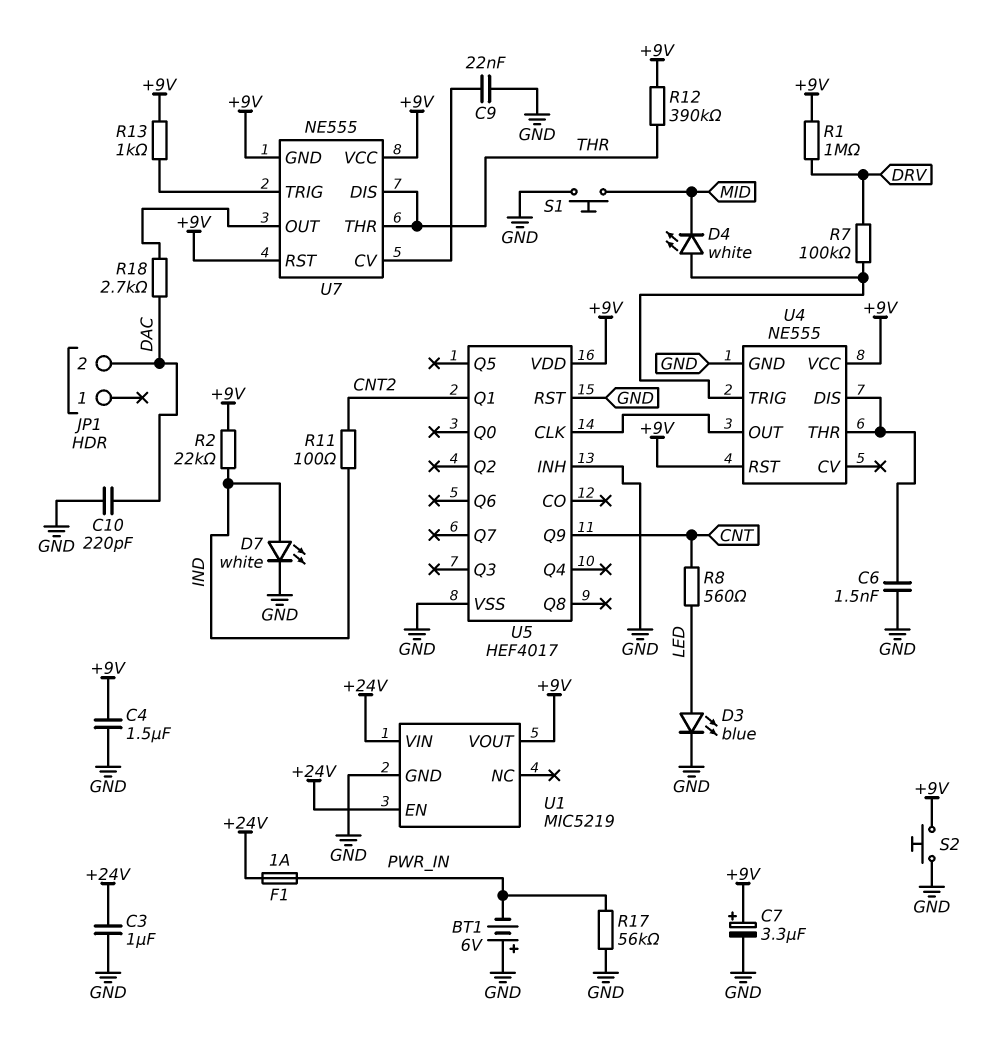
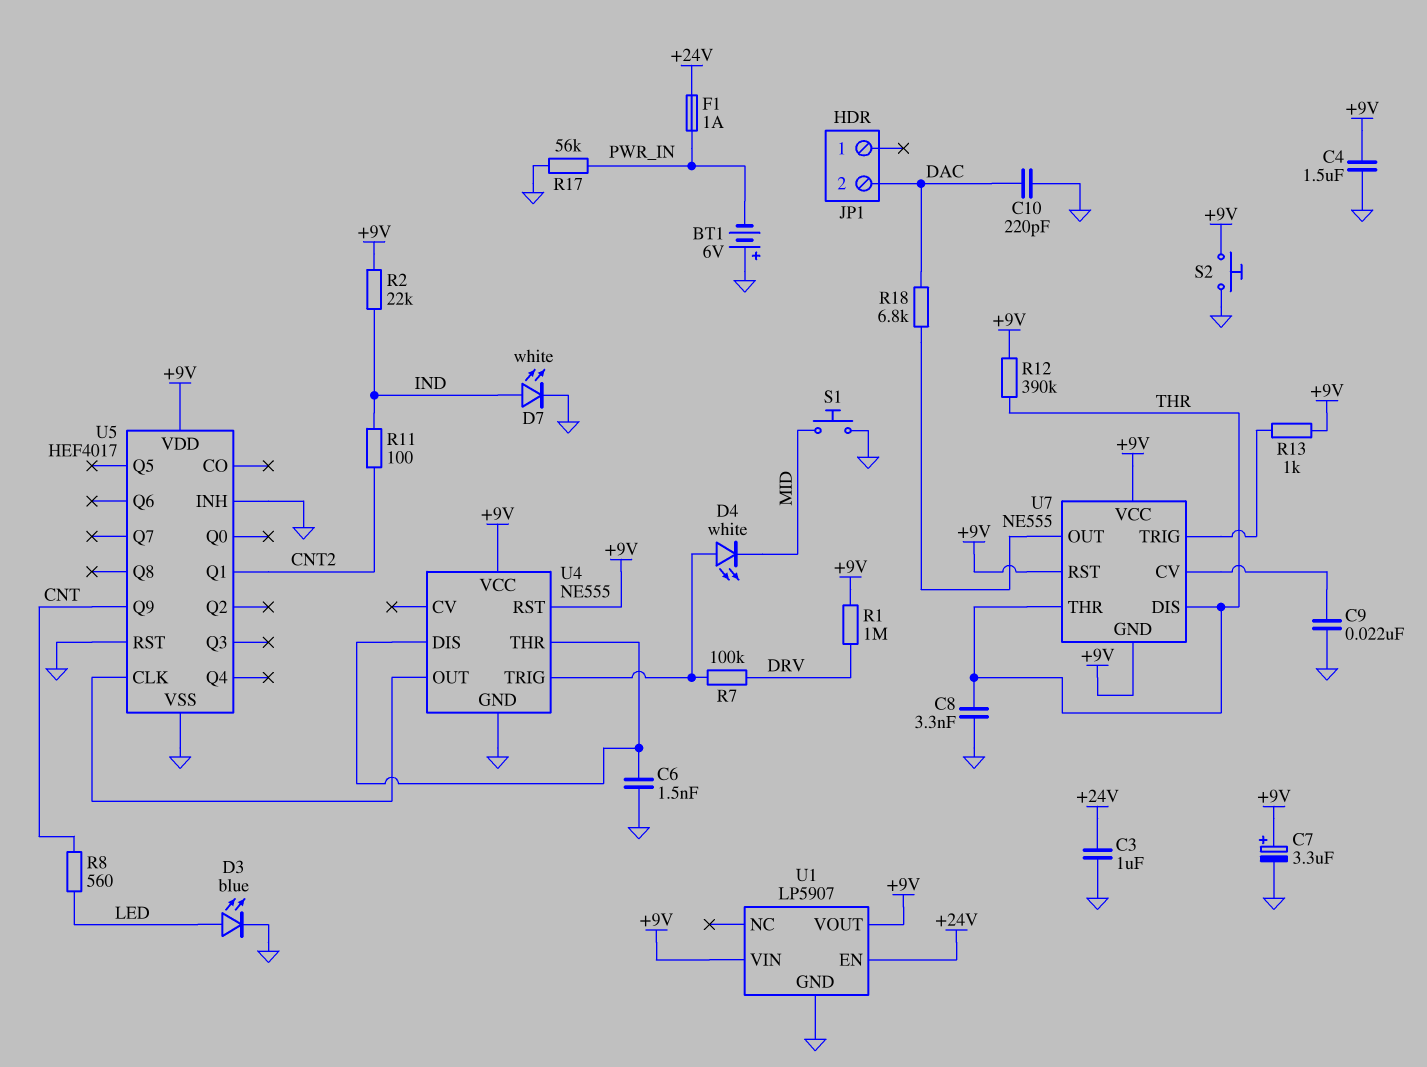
C8: none -> 3.3nF (GND, THR)
R18: 2.7k (DAC, U7/OUT) -> 6.8k (DAC, U7/OUT)
U1: MIC5219 -> LP5907
U1 pin VIN: +24V -> +9V

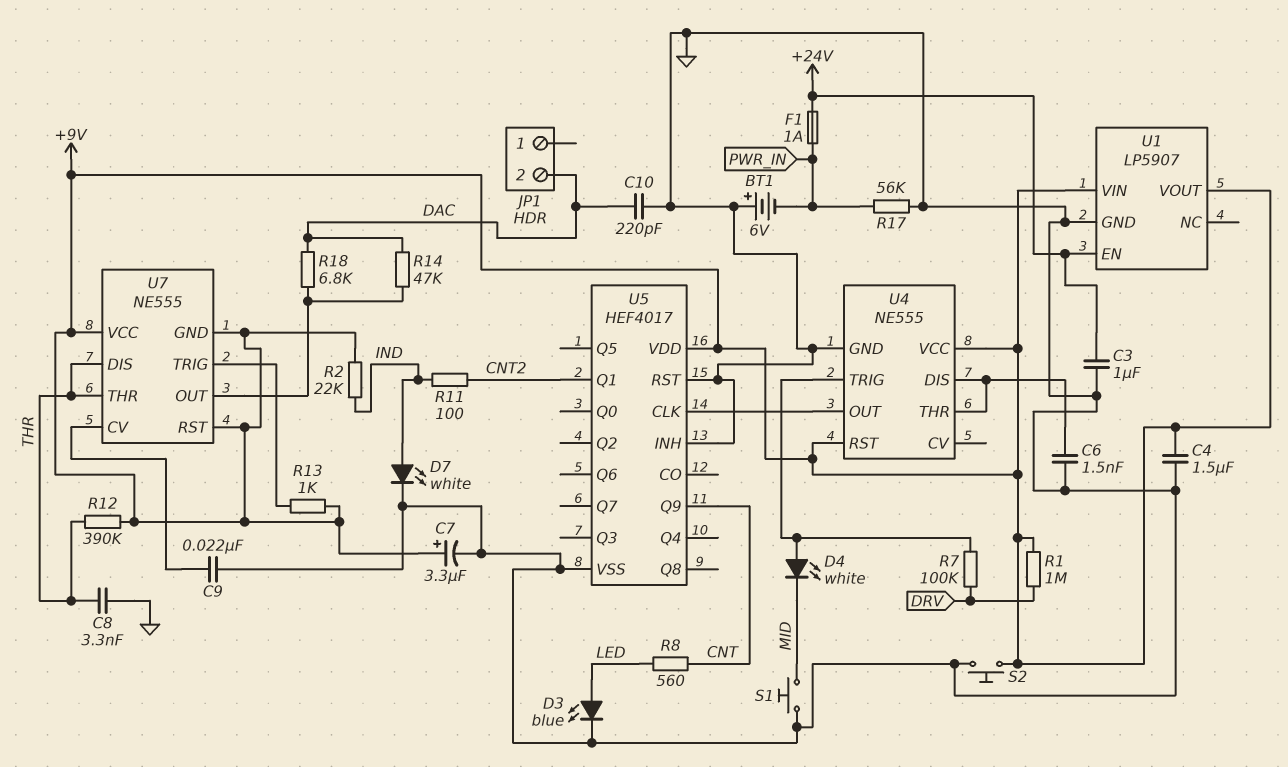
R14: none -> 47k (DAC, U7/OUT)

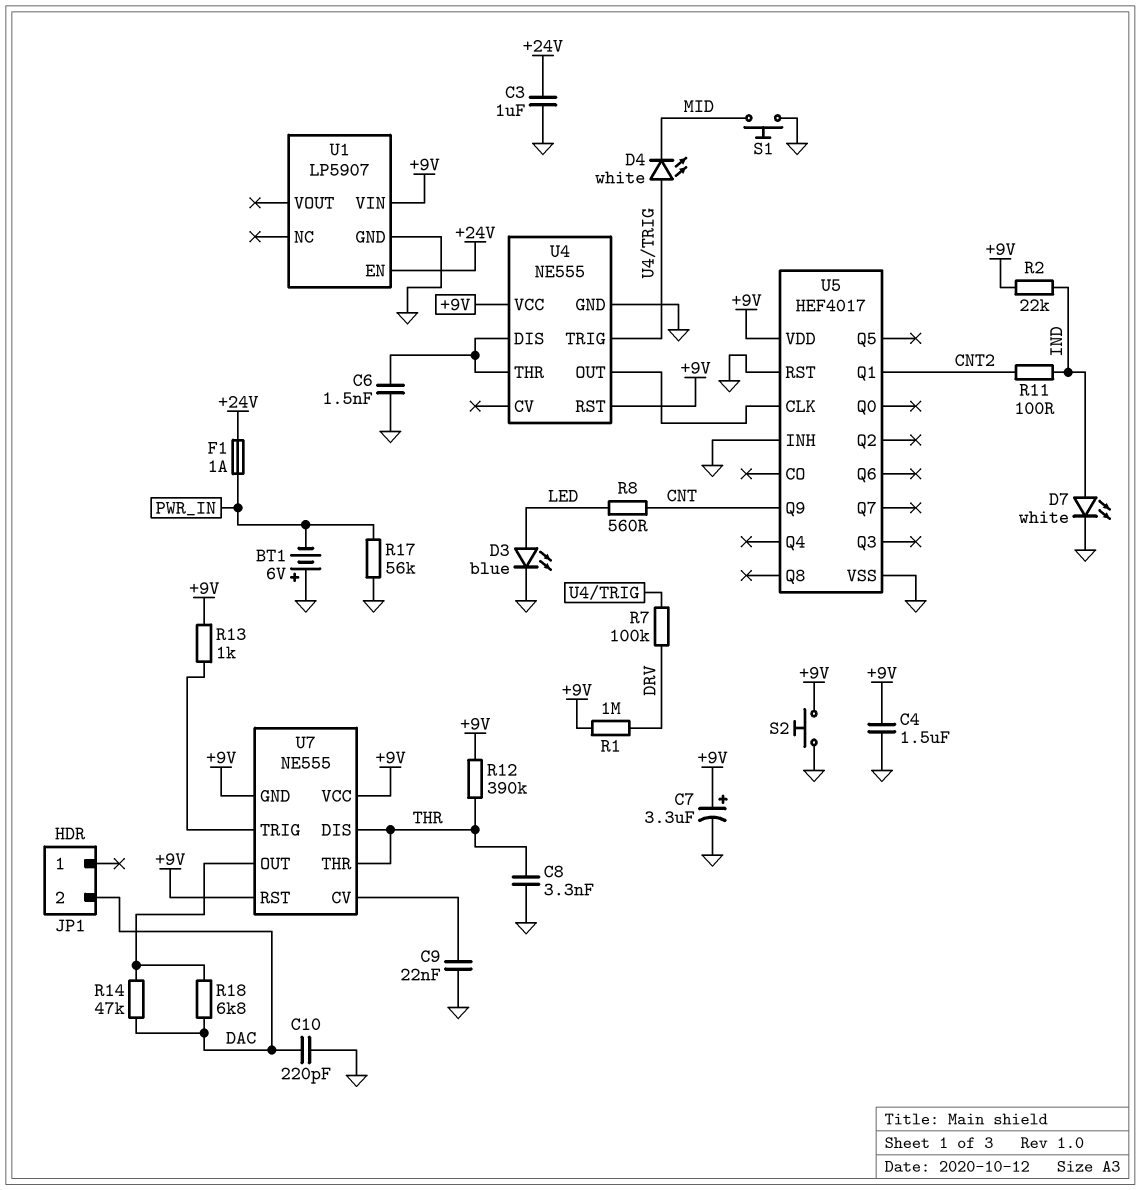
U1 pin VOUT: +9V -> none

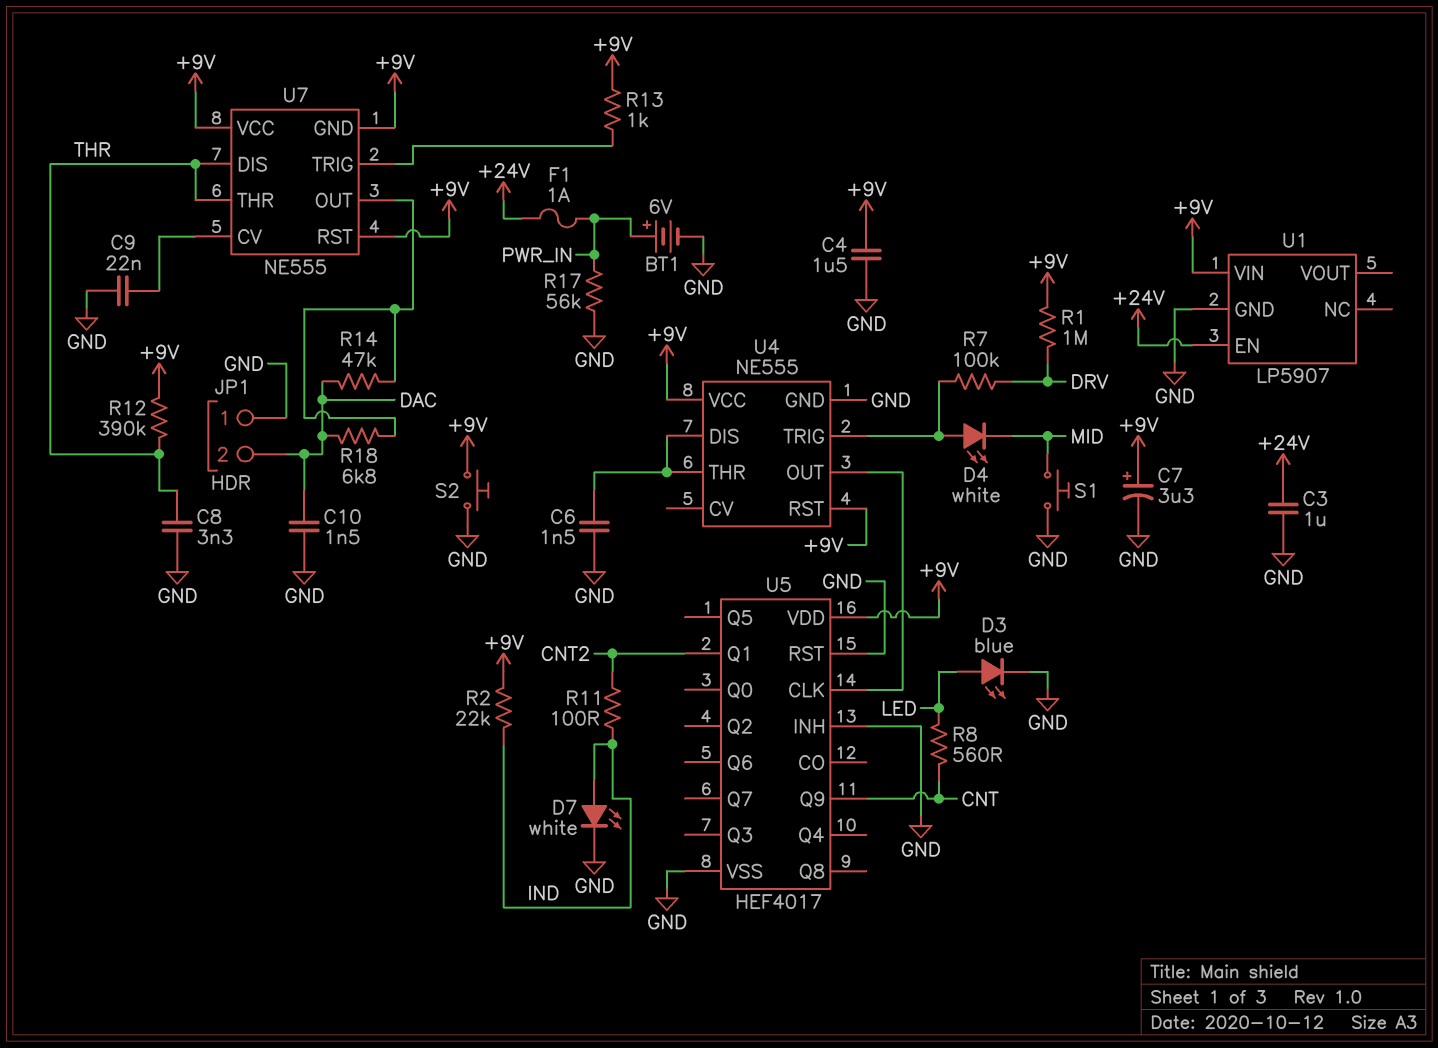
BT1: 6V (plus GND, minus PWR_IN) -> 6V (plus PWR_IN, minus GND)
C10: 220pF (DAC, GND) -> 1.5nF (DAC, GND)
JP1 pin 1: none -> GND

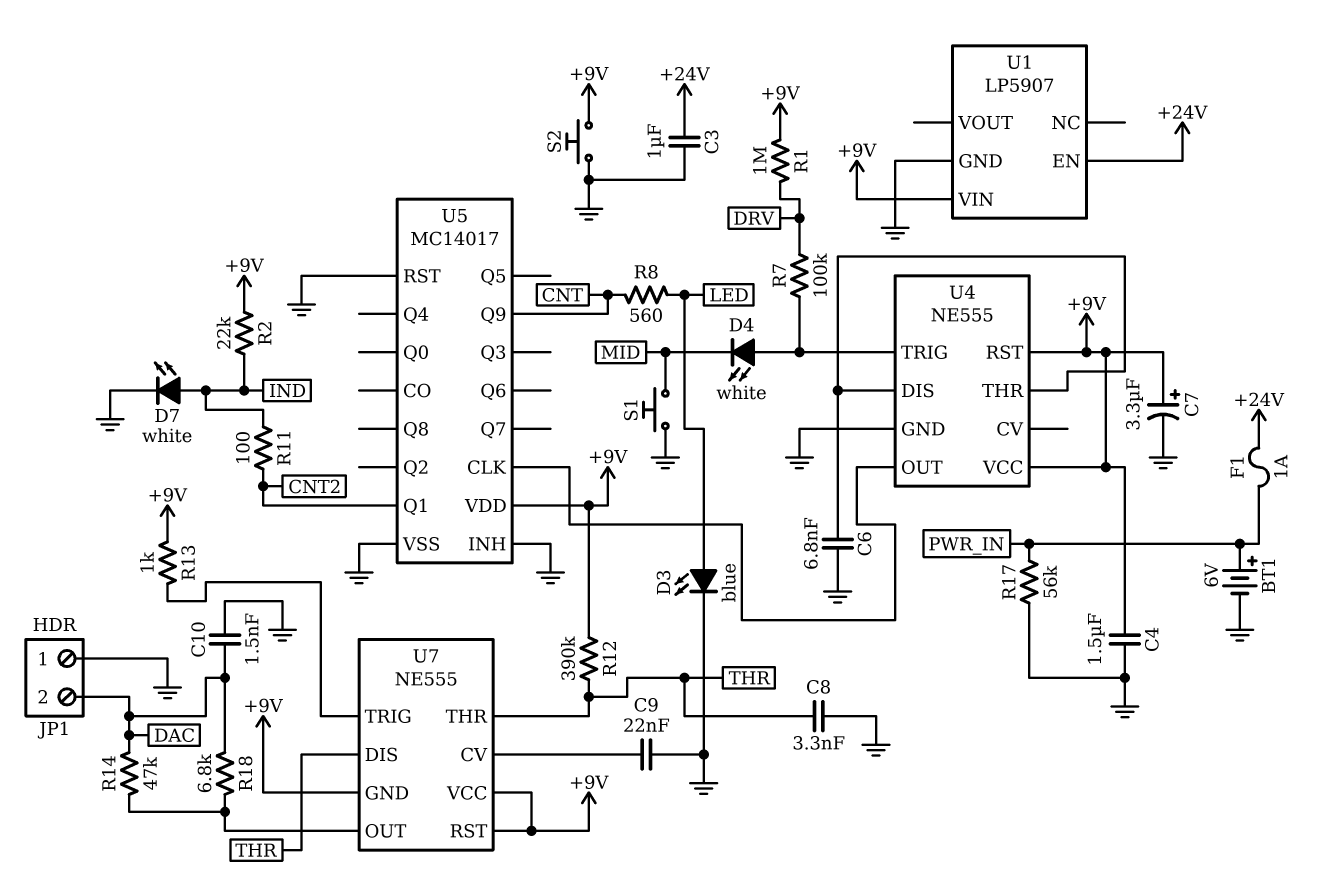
C6: 1.5nF (GND, U4/DIS) -> 6.8nF (GND, U4/DIS)
U5: HEF4017 -> MC14017

